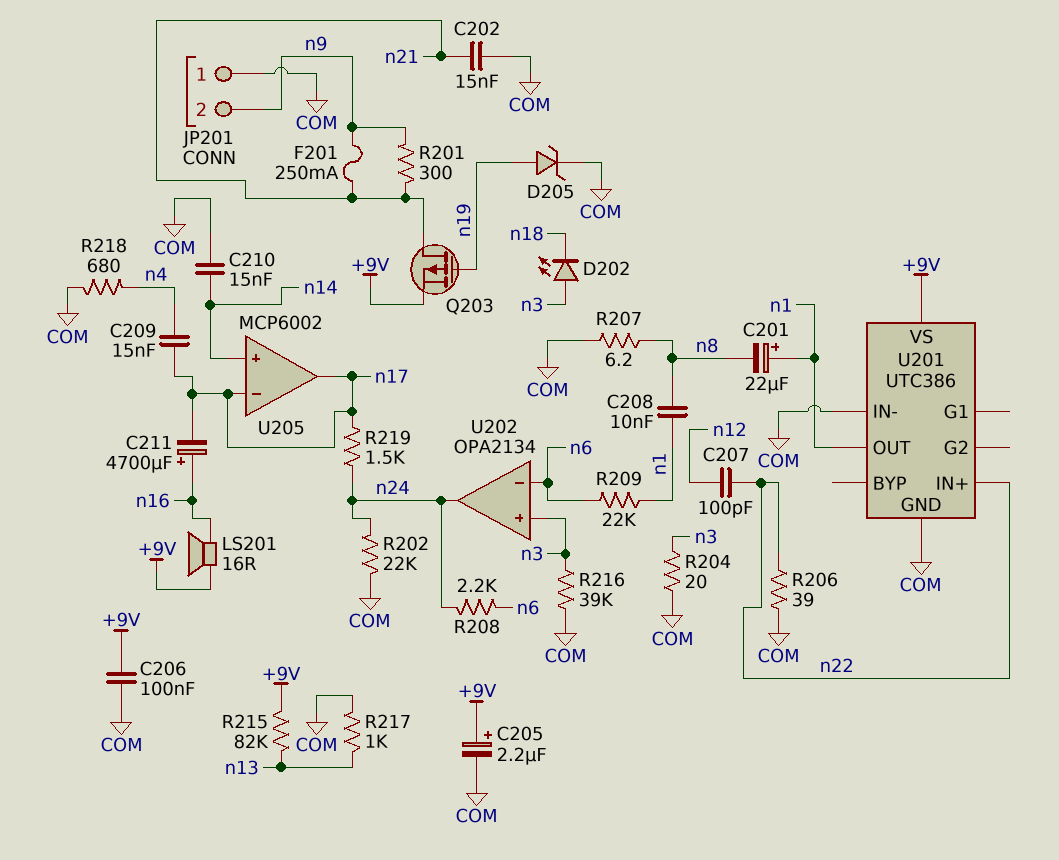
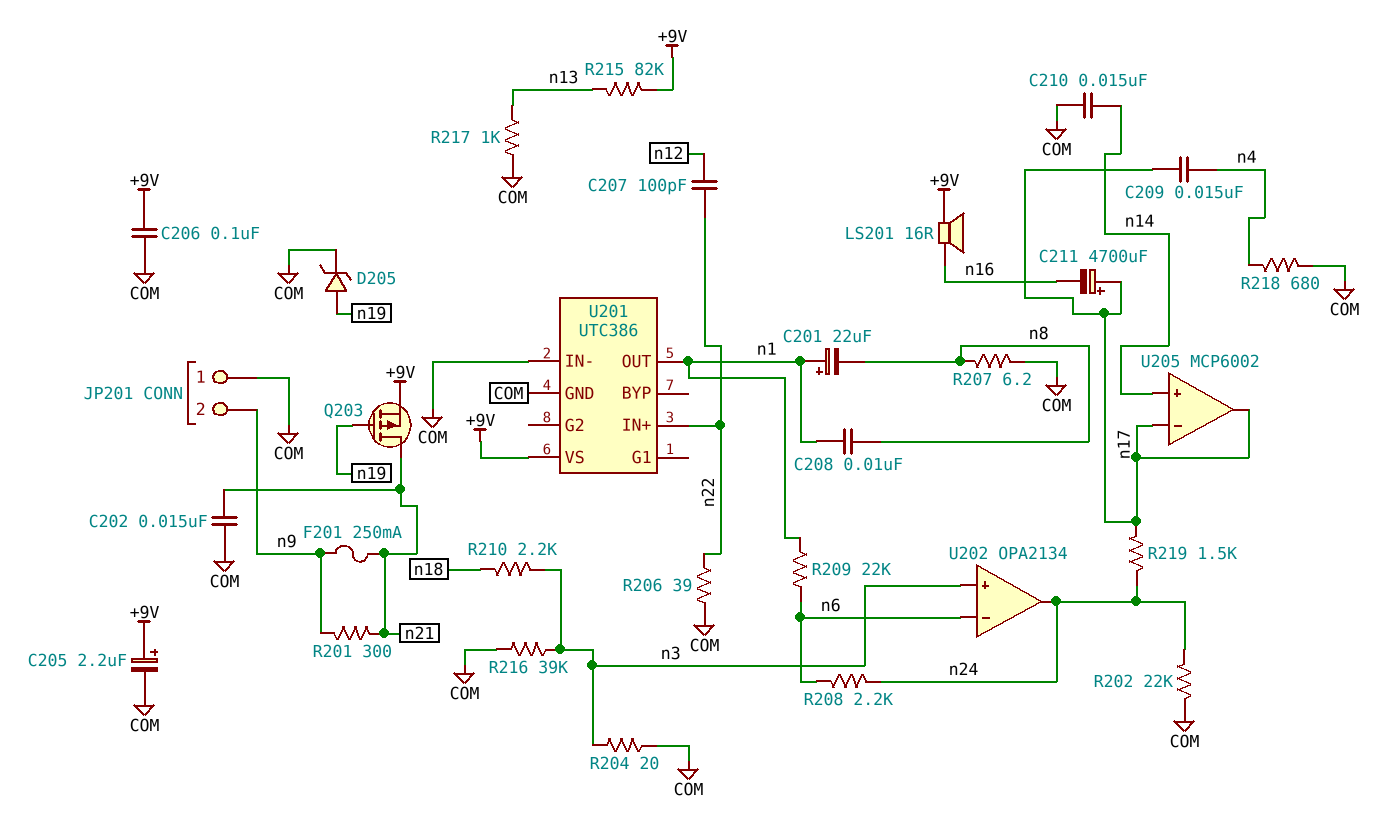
C211: 4700uF (plus n16, minus n17) -> 4700uF (plus n17, minus n16)
D202: LED (A n3, K n18) -> none
R210: none -> 2.2k (n3, n18)

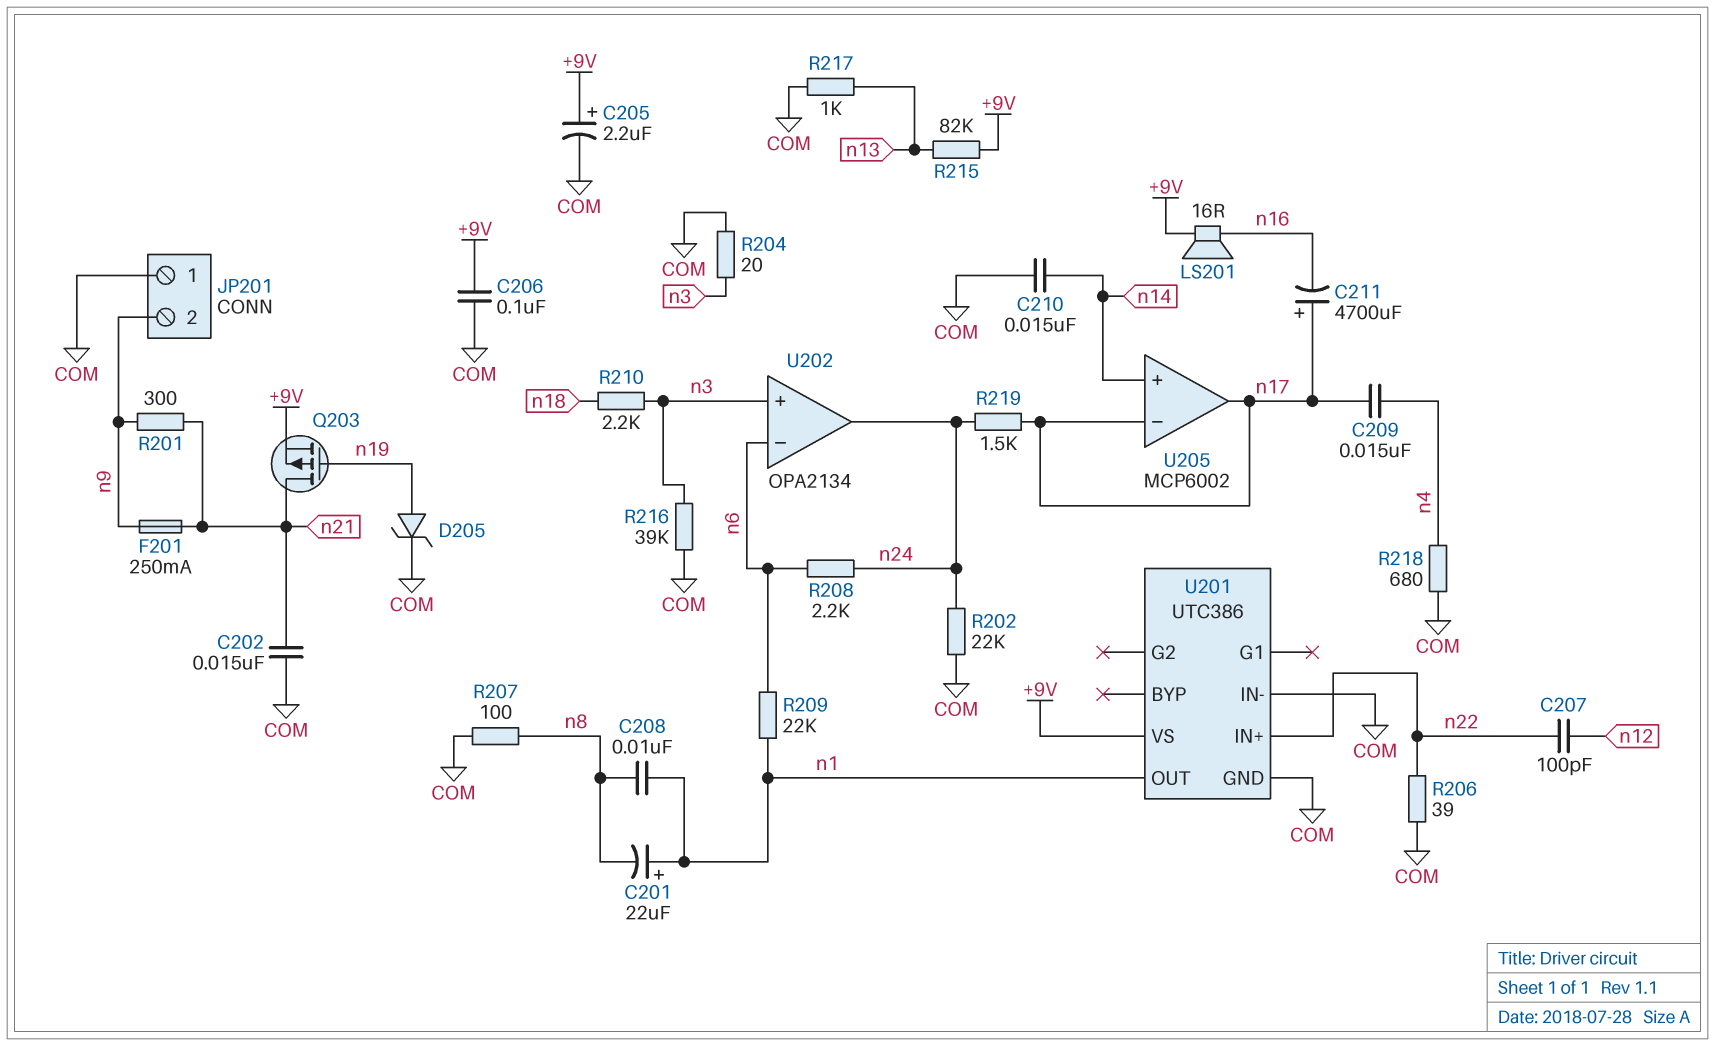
R207: 6.2 (COM, n8) -> 100 (COM, n8)

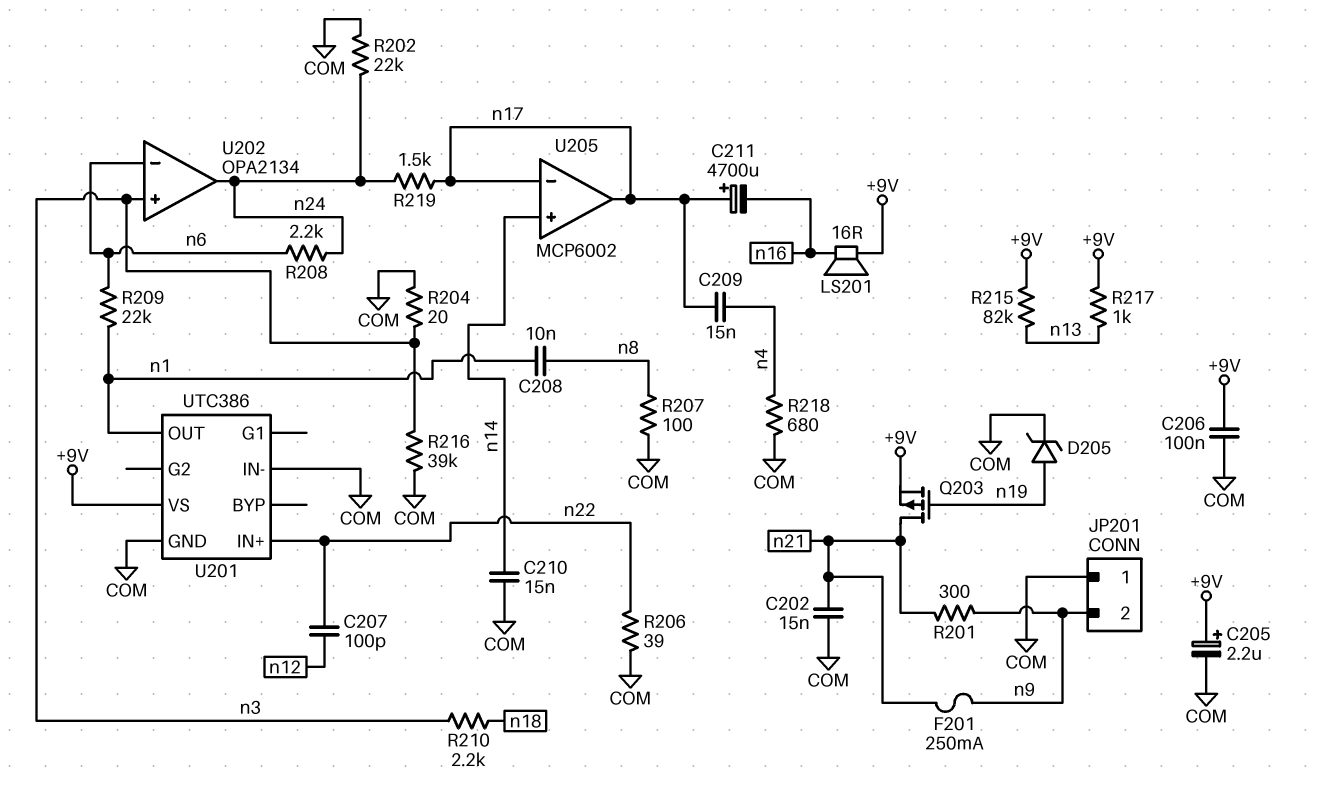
C201: 22uF (plus n1, minus n8) -> none
R217: 1k (COM, n13) -> 1k (+9V, n13)

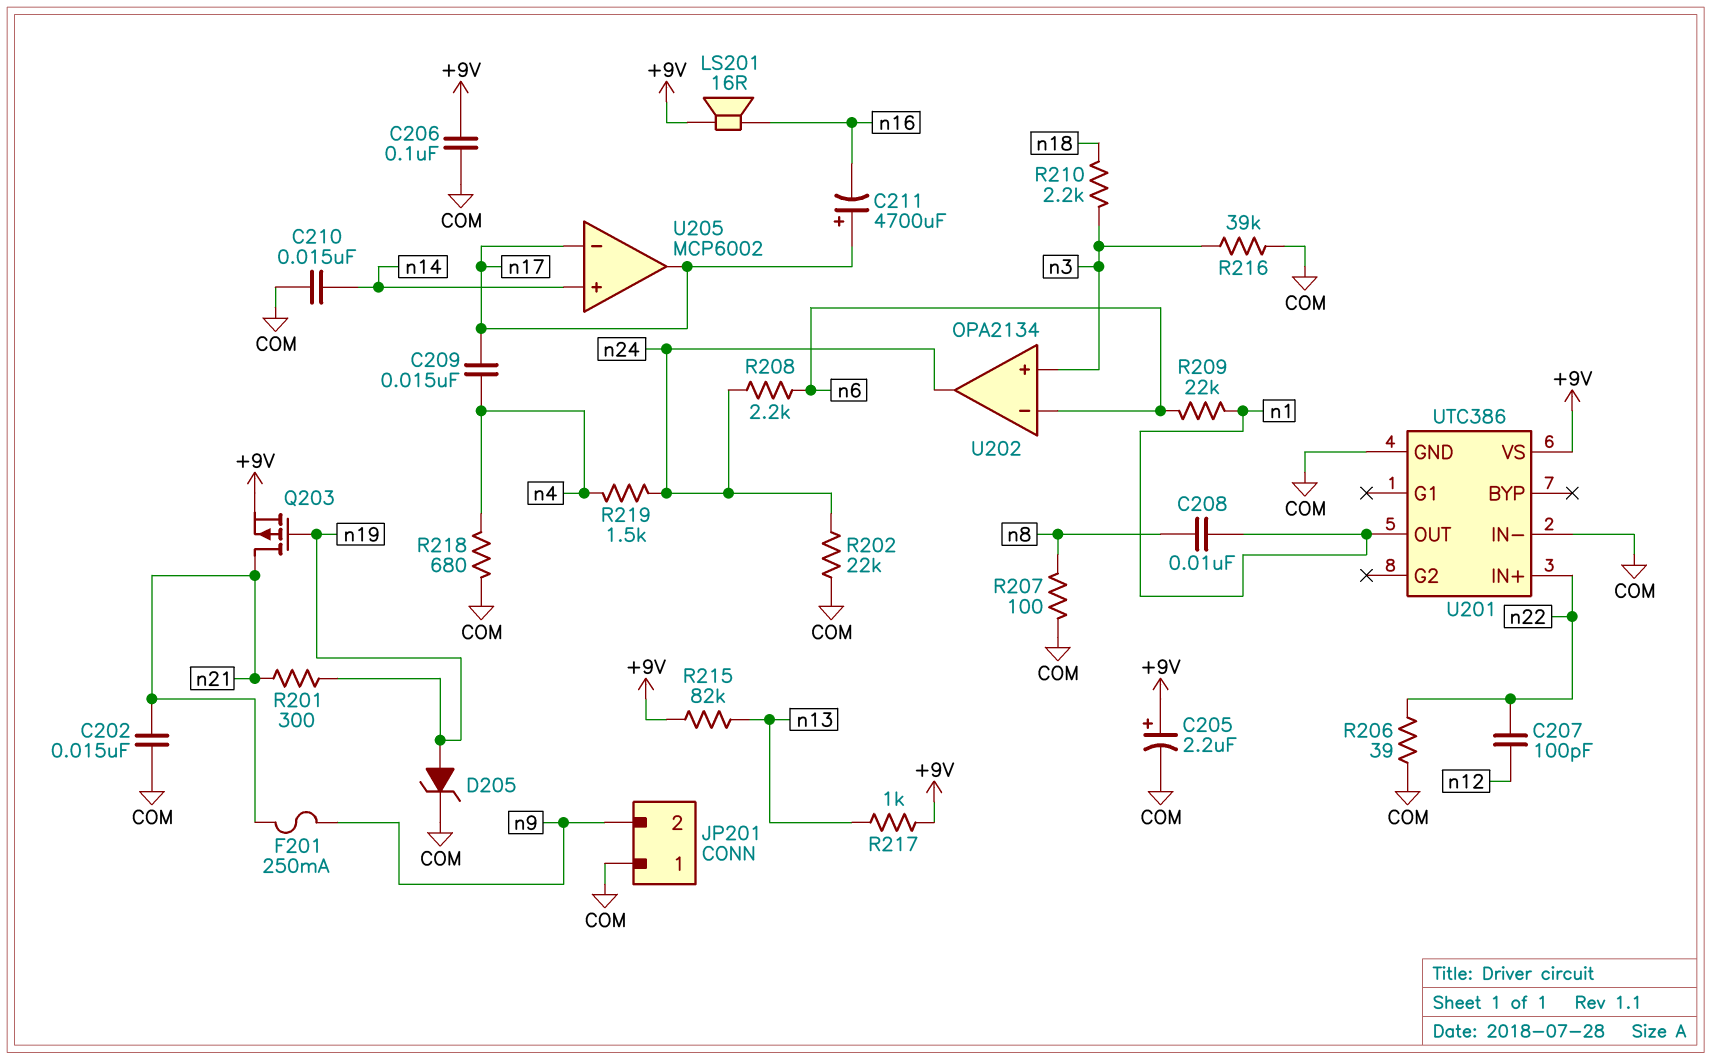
R201: 300 (n9, n21) -> 300 (n19, n21)
R204: 20 (COM, n3) -> none
R219: 1.5k (n17, n24) -> 1.5k (n4, n24)

